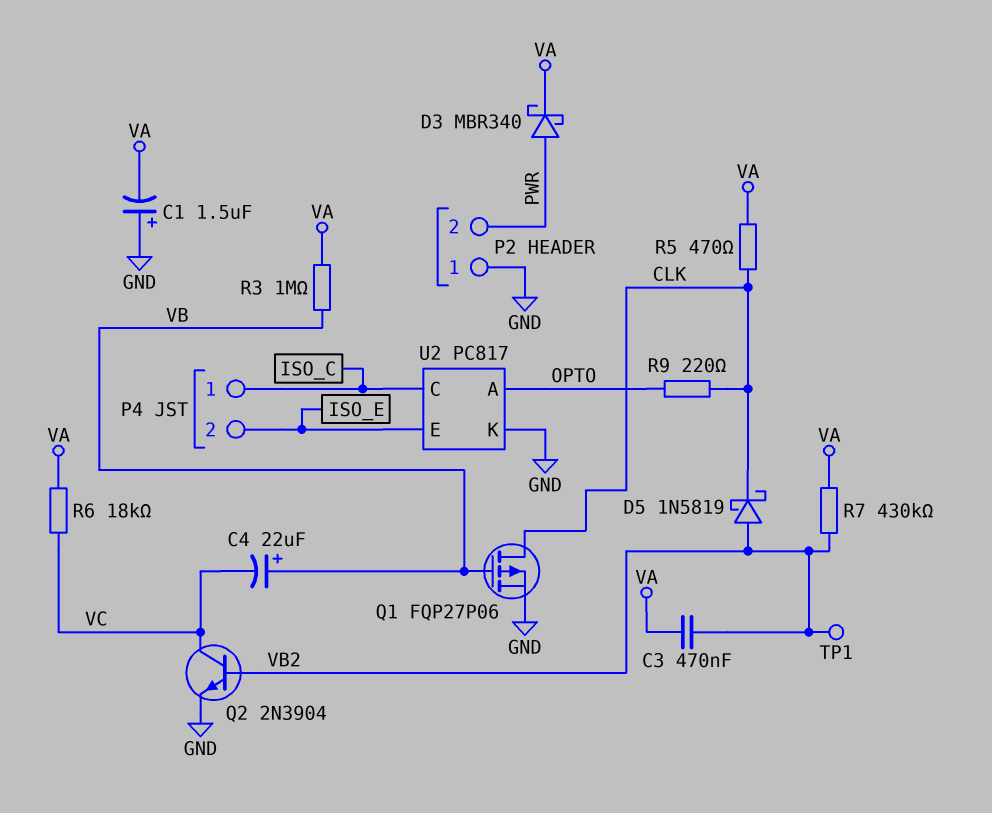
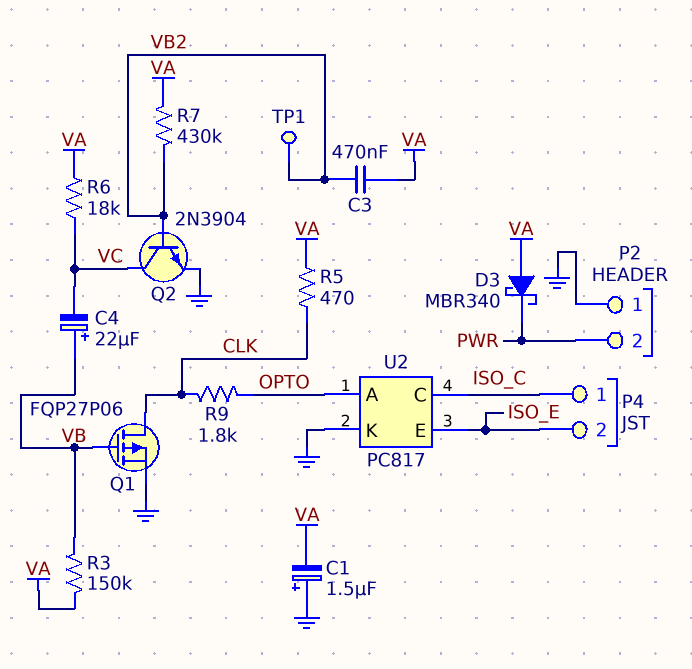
D3: schottky MBR340 (A PWR, K VA) -> schottky MBR340 (A VA, K PWR)
D5: schottky 1N5819 (A VB2, K CLK) -> none
R3: 1M (VA, VB) -> 150k (VA, VB)
R9: 220 (CLK, OPTO) -> 1.8k (CLK, OPTO)

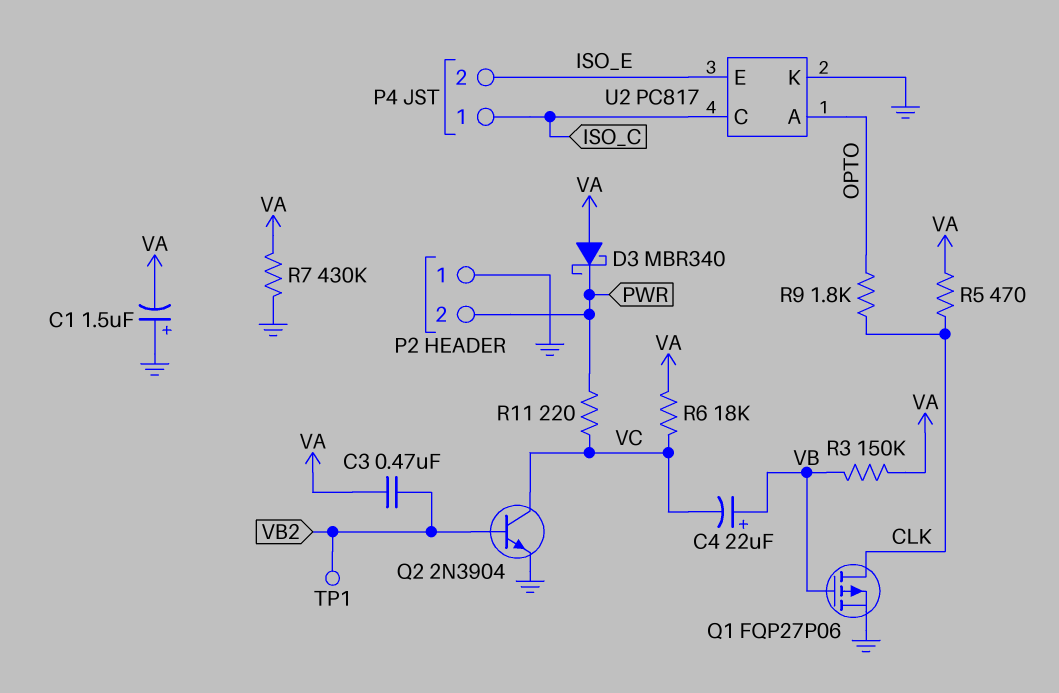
R7: 430k (VA, VB2) -> 430k (GND, VA)
R11: none -> 220 (PWR, VC)

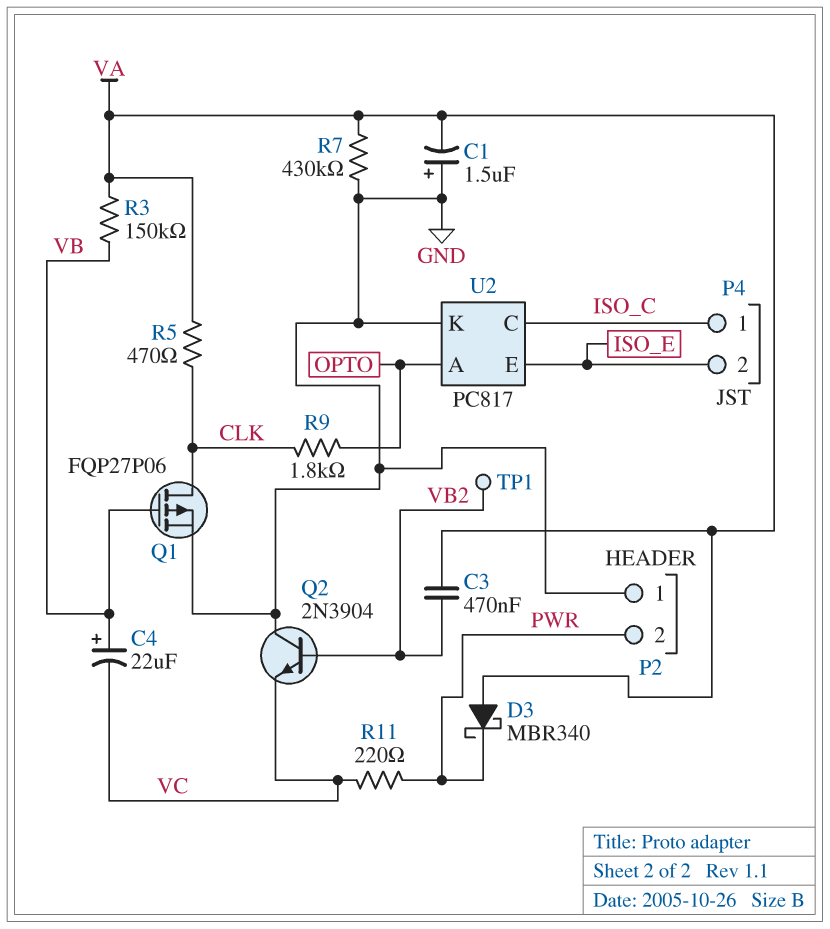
Q2: NPN 2N3904 (B VB2, C VC, E GND) -> NPN 2N3904 (B VB2, C GND, E VC)
R6: 18k (VA, VC) -> none

